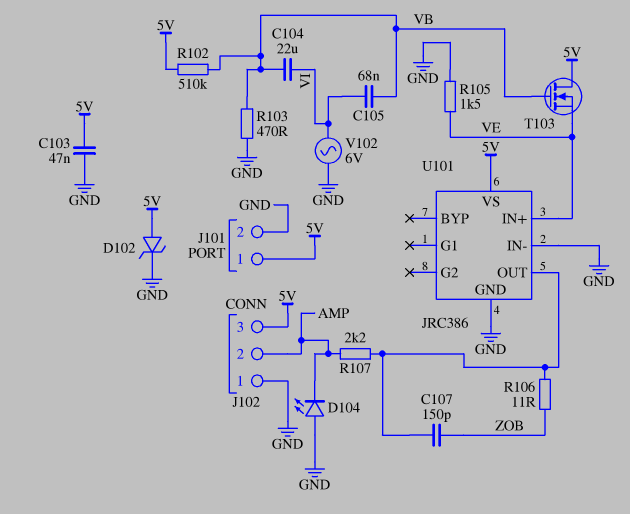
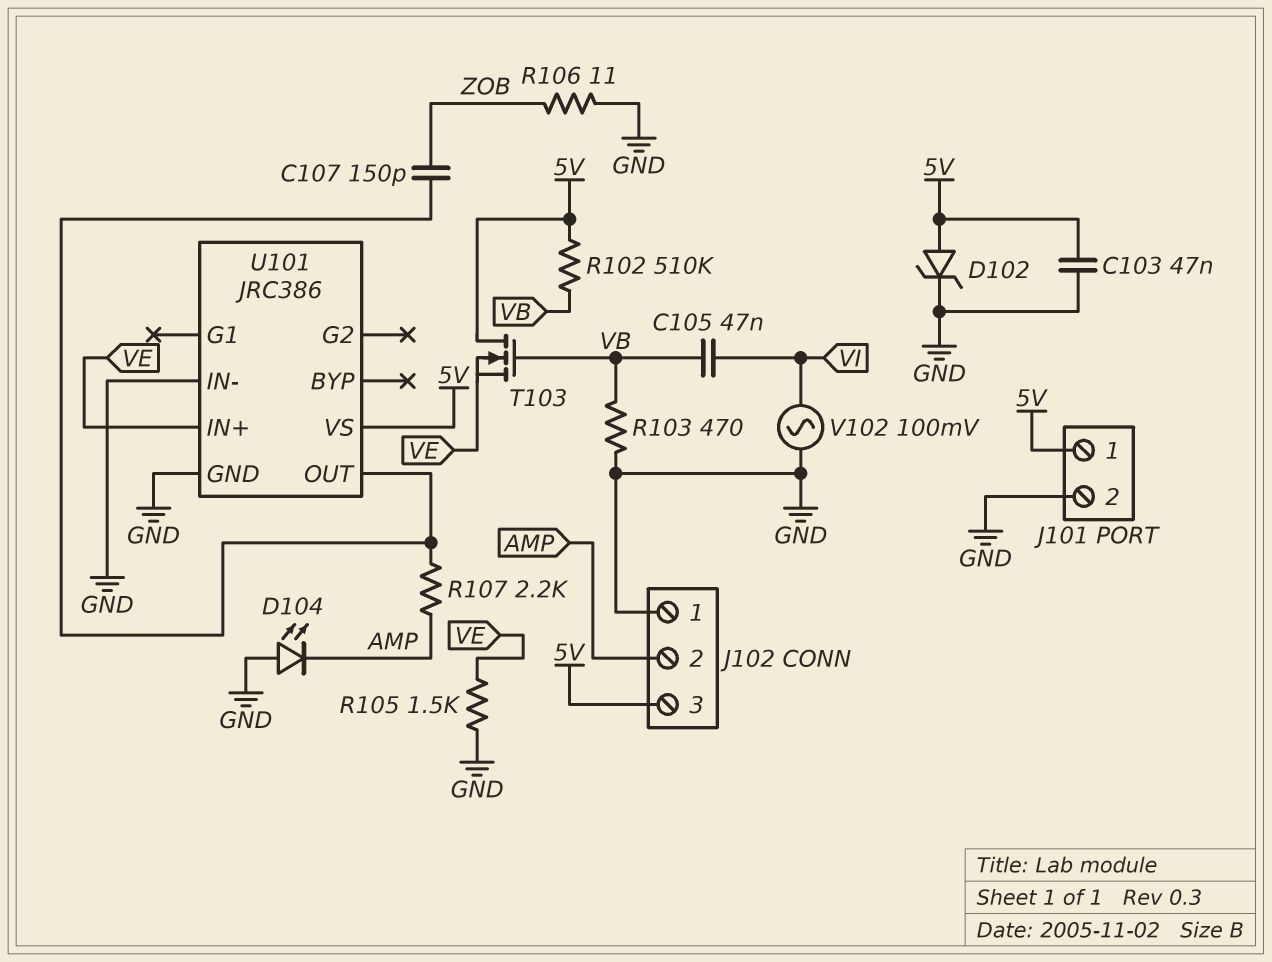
C104: 22uF (VB, VI) -> none
C105: 68nF (VB, VI) -> 47nF (VB, VI)
R106: 11 (U101/OUT, ZOB) -> 11 (GND, ZOB)
V102: AC 6V (GND, VI) -> AC 100mV (GND, VI)

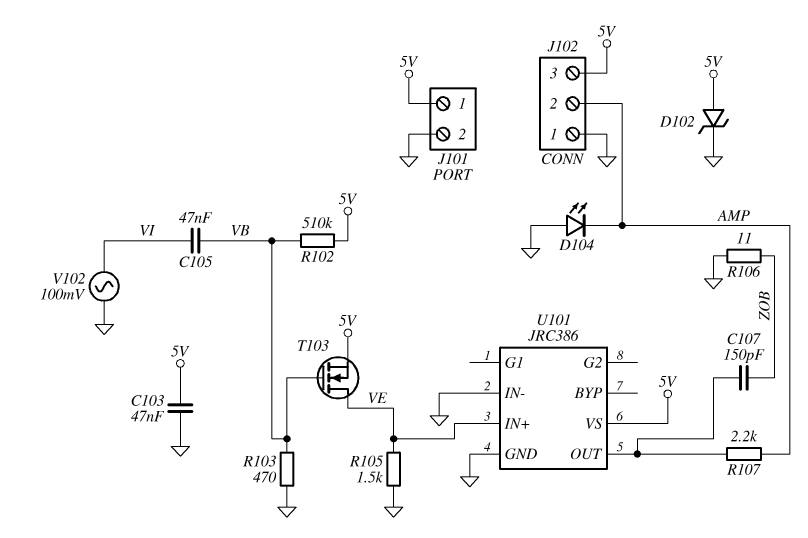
T103: NMOS (G VB, D 5V, S VE) -> NMOS (G VB, D VE, S 5V)

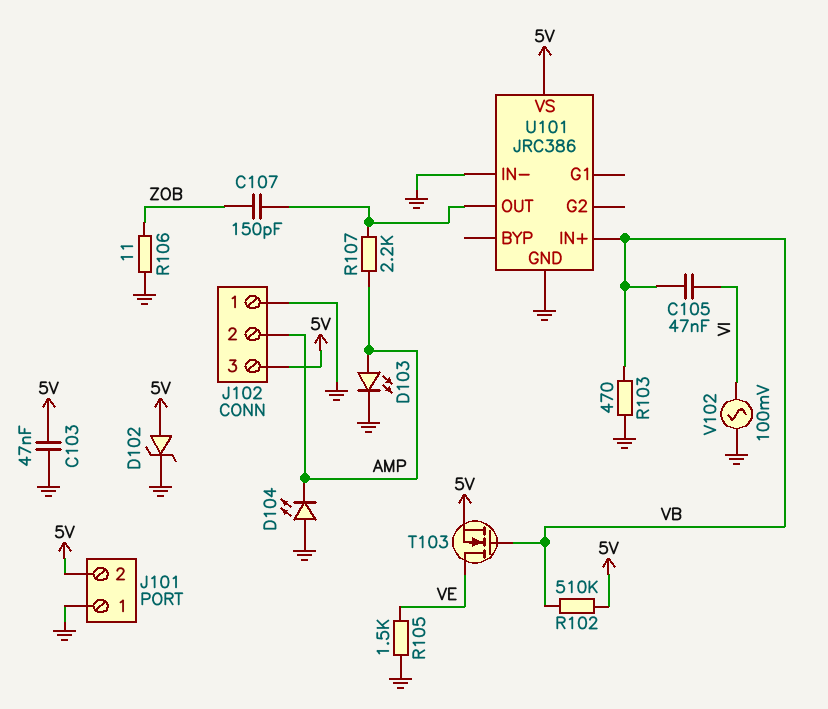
D103: none -> LED (A AMP, K GND)
J101 pin 1: 5V -> GND
J101 pin 2: GND -> 5V
U101 pin IN+: VE -> VB

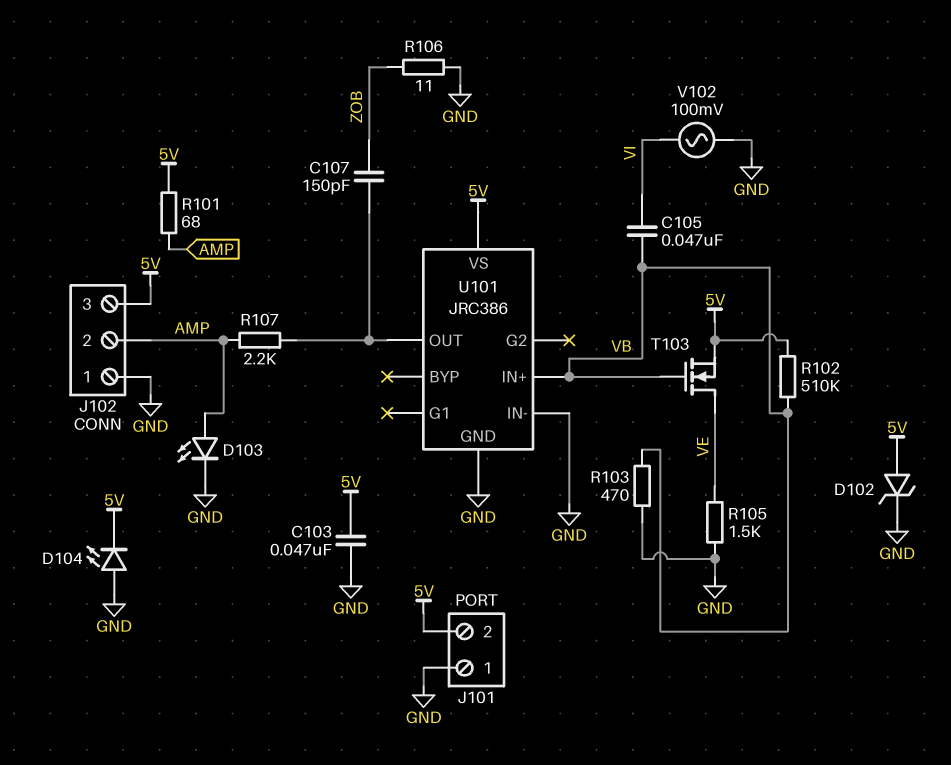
D104: LED (A GND, K AMP) -> LED (A GND, K 5V)
R101: none -> 68 (5V, AMP)

